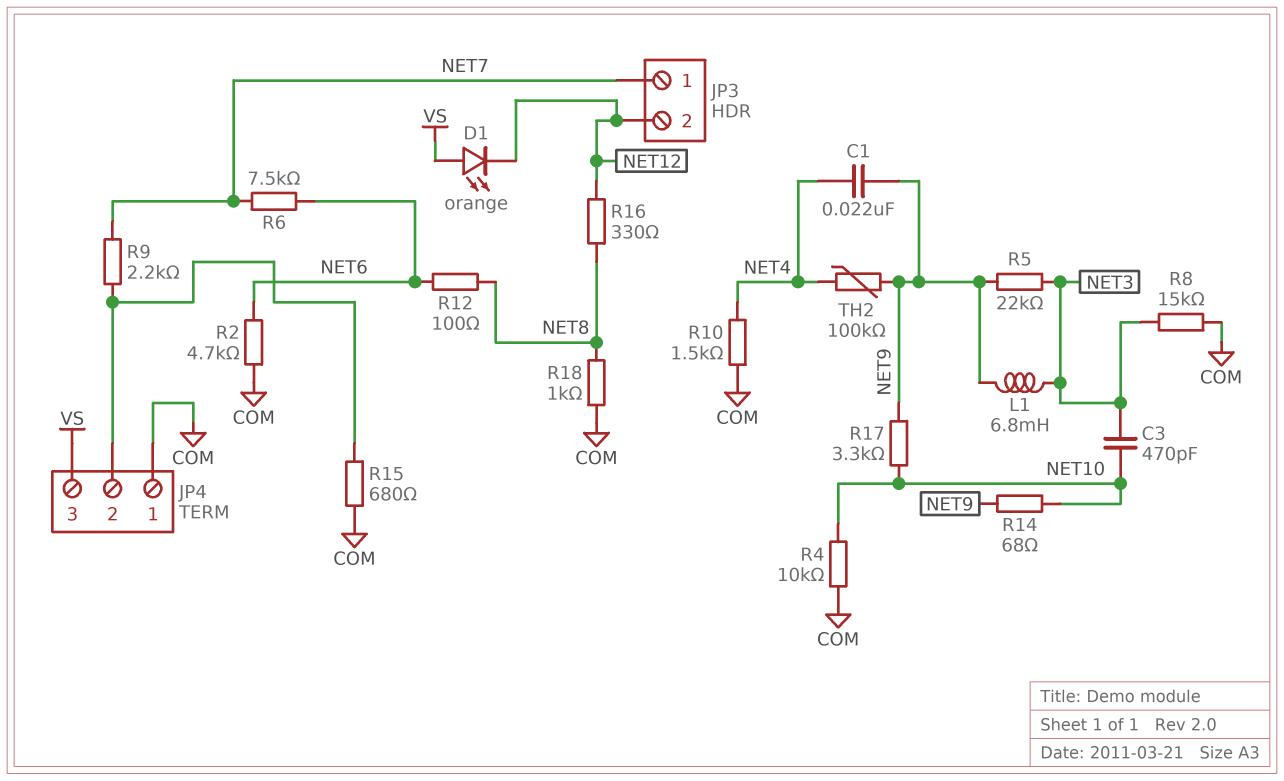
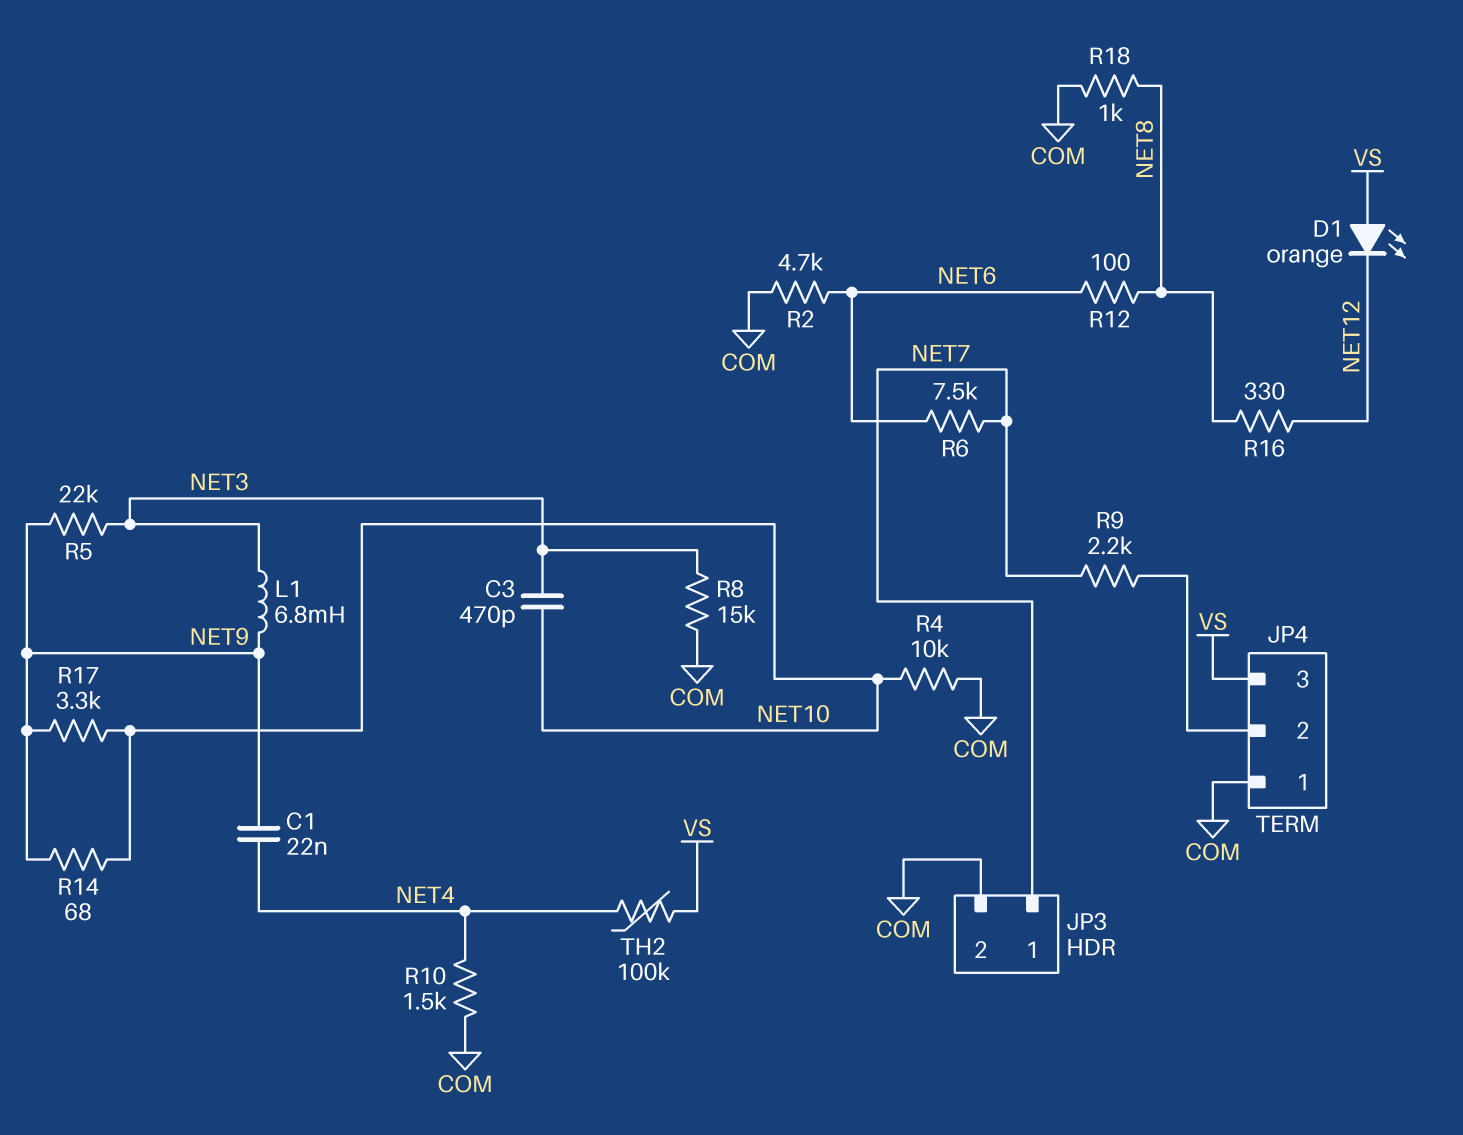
JP3 pin 2: NET12 -> COM
R15: 680 (COM, JP4/2) -> none
TH2: 100k (NET4, NET9) -> 100k (NET4, VS)

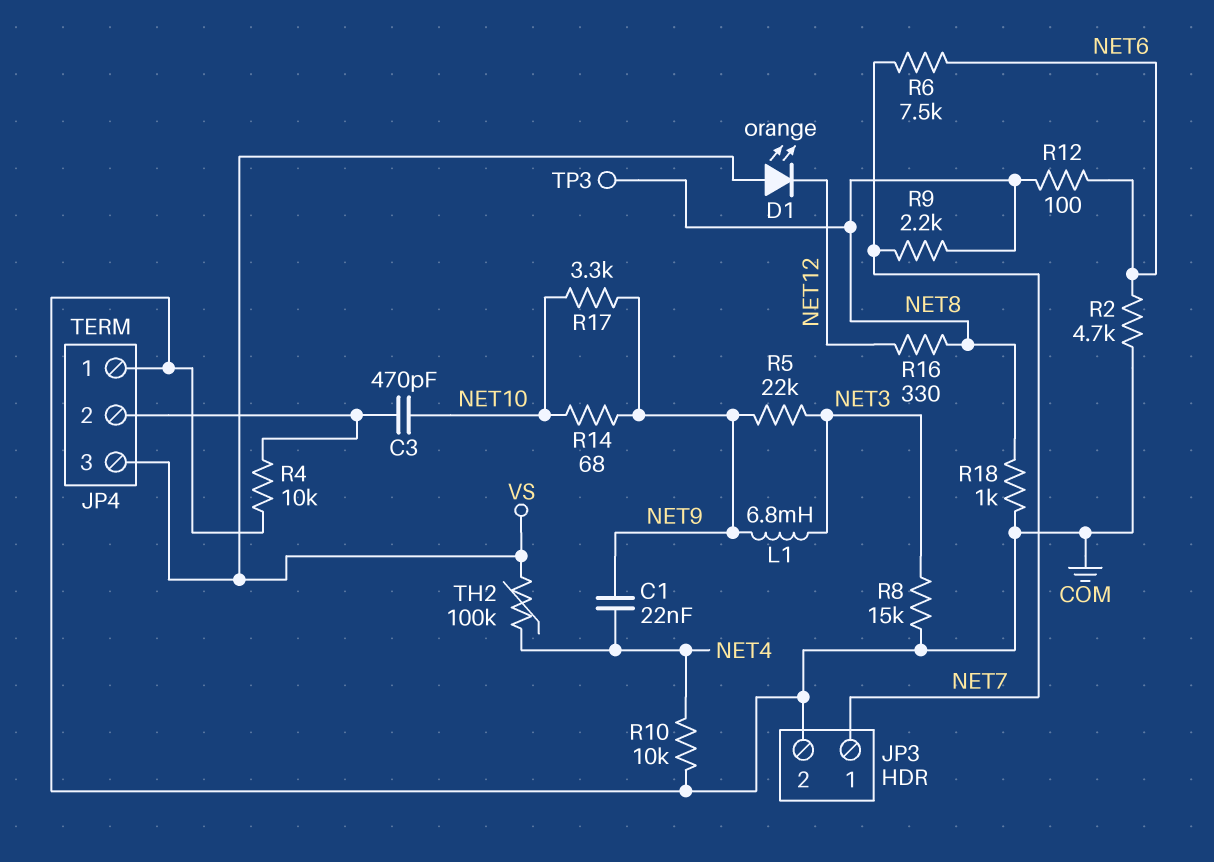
C3: 470pF (NET3, NET10) -> 470pF (JP4/2, NET10)
R4: 10k (COM, NET10) -> 10k (COM, JP4/2)
R9: 2.2k (JP4/2, NET7) -> 2.2k (NET7, NET8)
R10: 1.5k (COM, NET4) -> 10k (COM, NET4)
TP3: none -> test point (NET8)

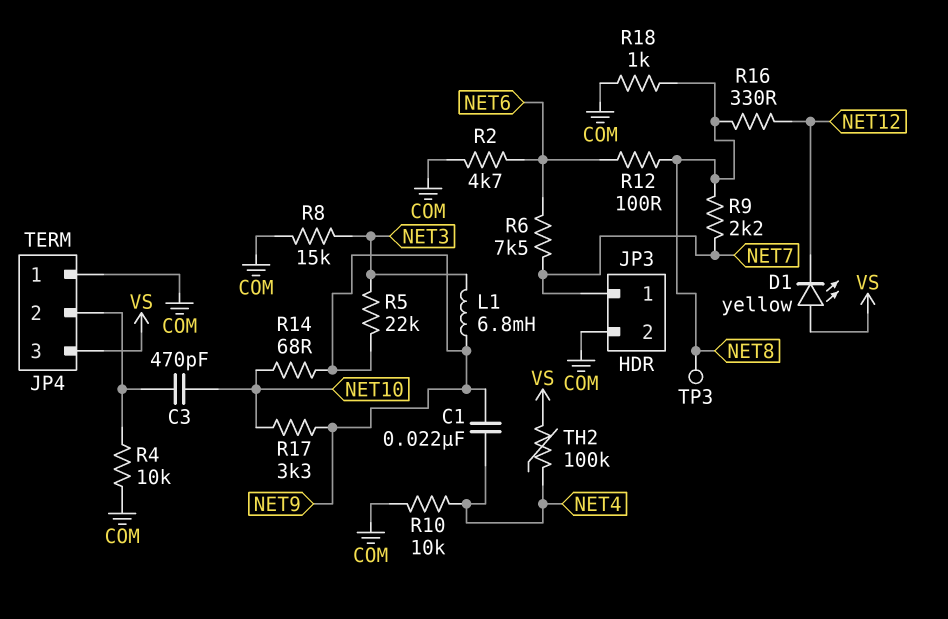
D1: LED orange (A VS, K NET12) -> LED yellow (A VS, K NET12)

